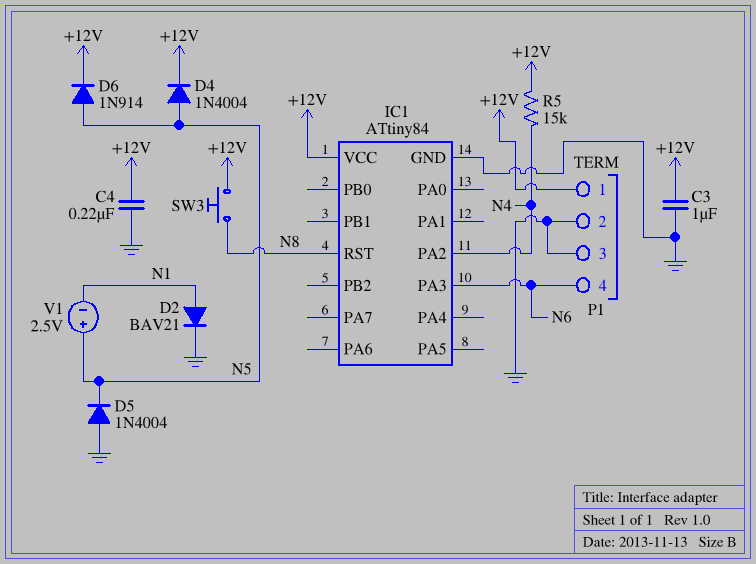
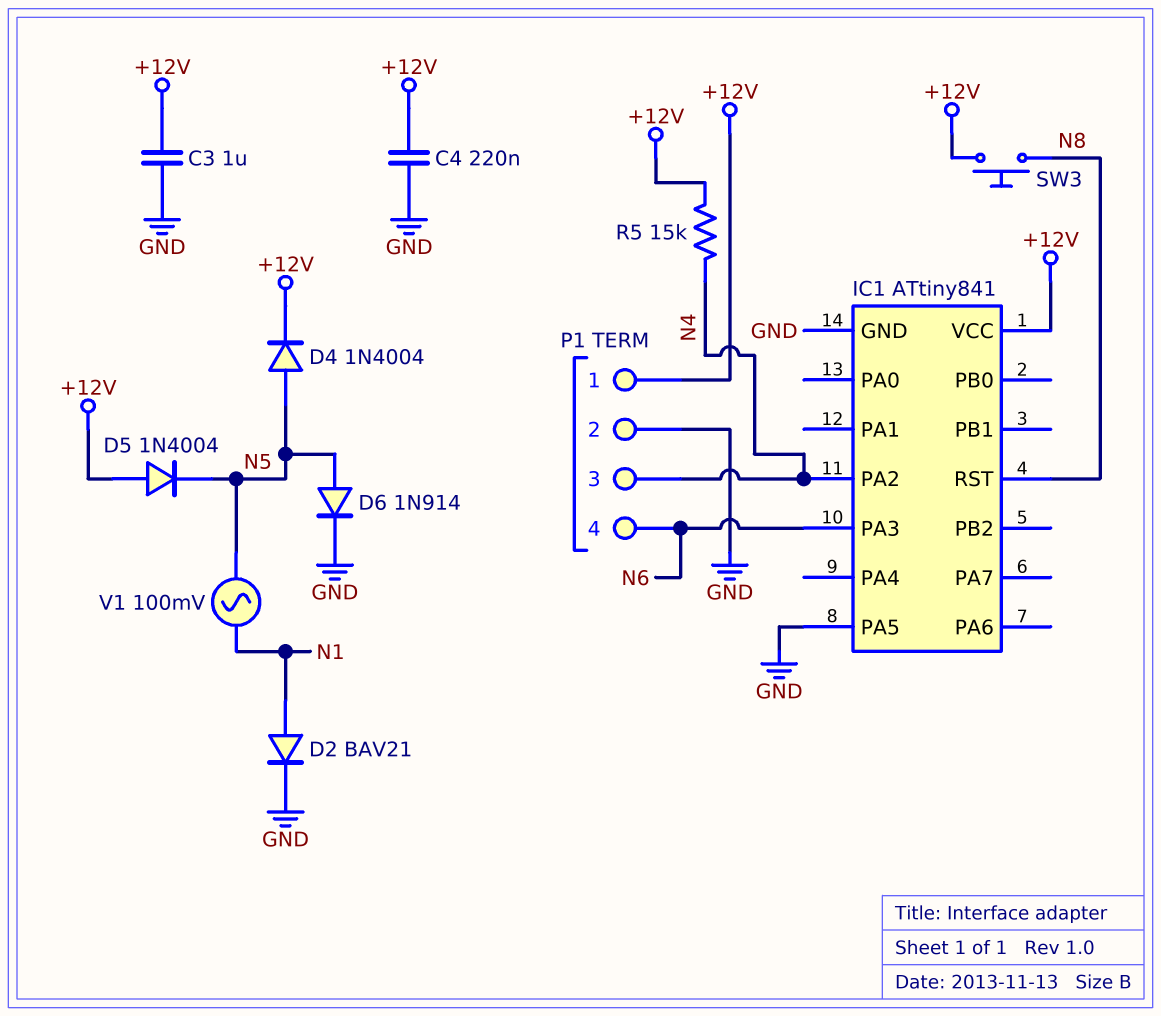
D5: diode 1N4004 (A GND, K N5) -> diode 1N4004 (A +12V, K N5)
D6: diode 1N914 (A N5, K +12V) -> diode 1N914 (A N5, K GND)
IC1: ATtiny84 -> ATtiny841
IC1 pin PA5: none -> GND
P1 pin 3: GND -> N4
V1: 2.5V (plus N5, minus N1) -> AC 100mV (N1, N5)

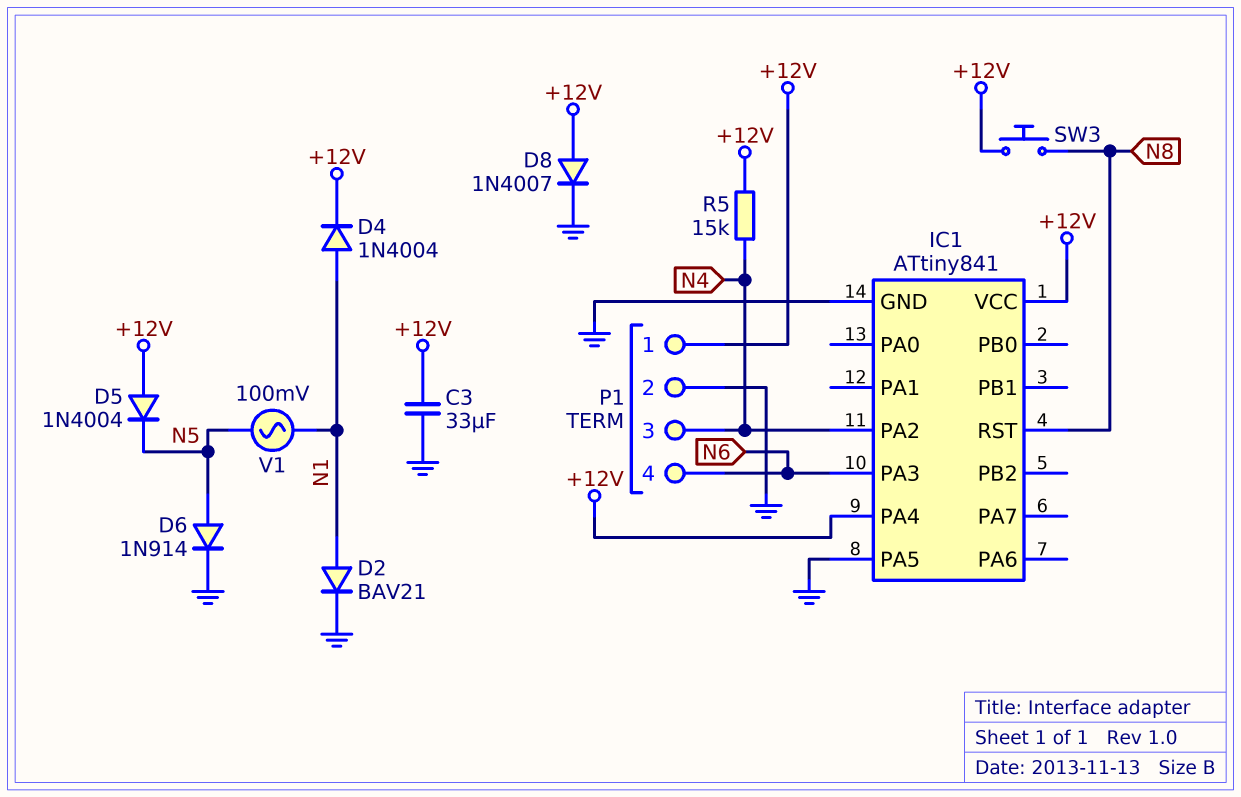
C3: 1uF (+12V, GND) -> 33uF (+12V, GND)
C4: 220nF (+12V, GND) -> none
D4: diode 1N4004 (A N5, K +12V) -> diode 1N4004 (A N1, K +12V)
D8: none -> diode 1N4007 (A +12V, K GND)
IC1 pin PA4: none -> +12V

